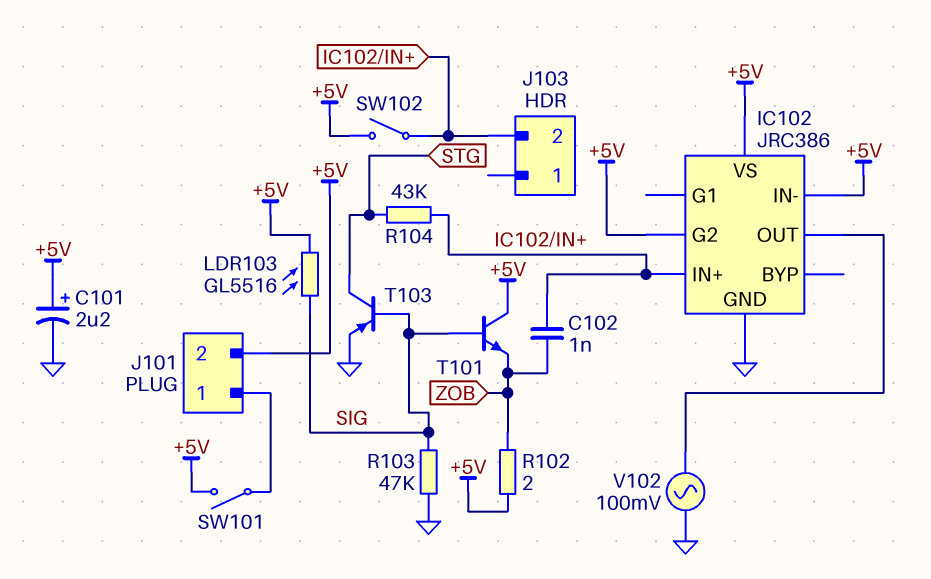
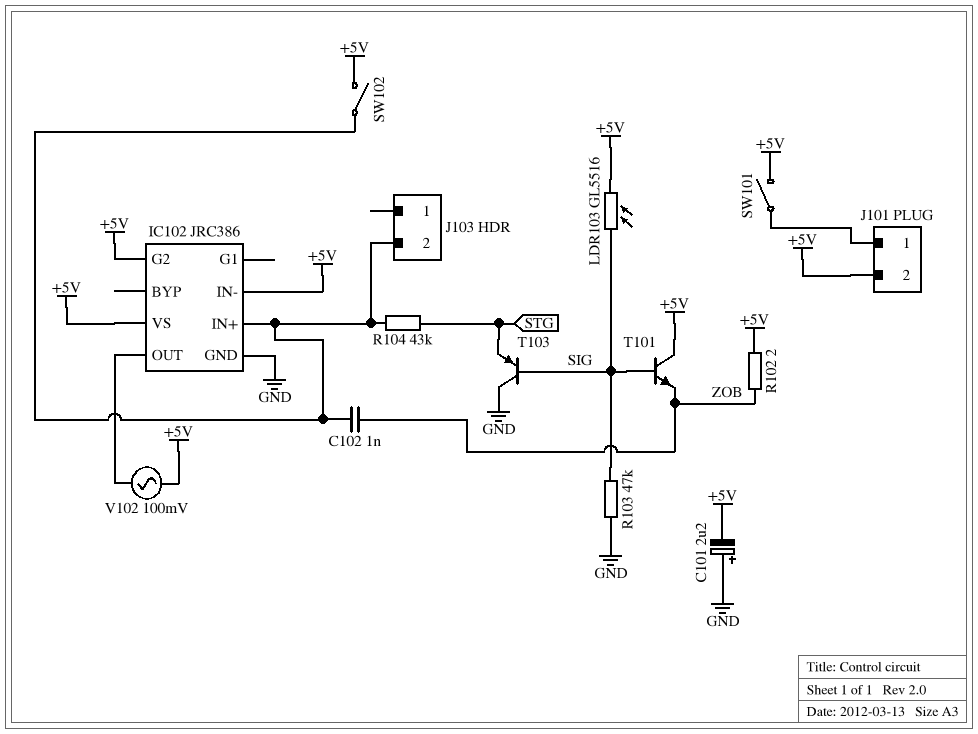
C101: 2.2uF (plus +5V, minus GND) -> 2.2uF (plus GND, minus +5V)
T103: PNP (B SIG, C STG, E GND) -> PNP (B SIG, C GND, E STG)
V102: AC 100mV (GND, IC102/OUT) -> AC 100mV (+5V, IC102/OUT)

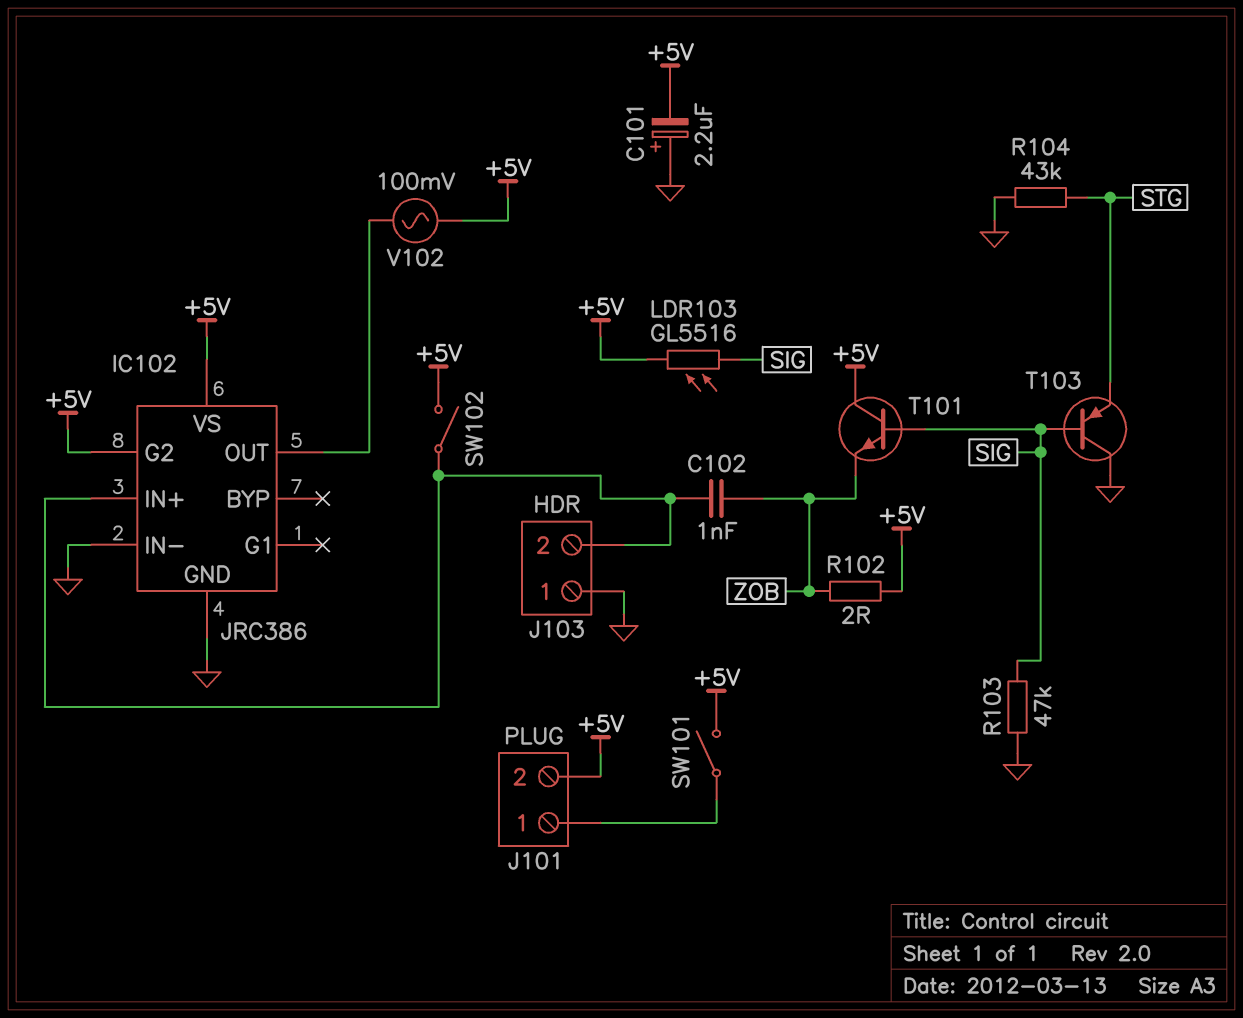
IC102 pin IN-: +5V -> GND
J103 pin 1: none -> GND
R104: 43k (IC102/IN+, STG) -> 43k (GND, STG)

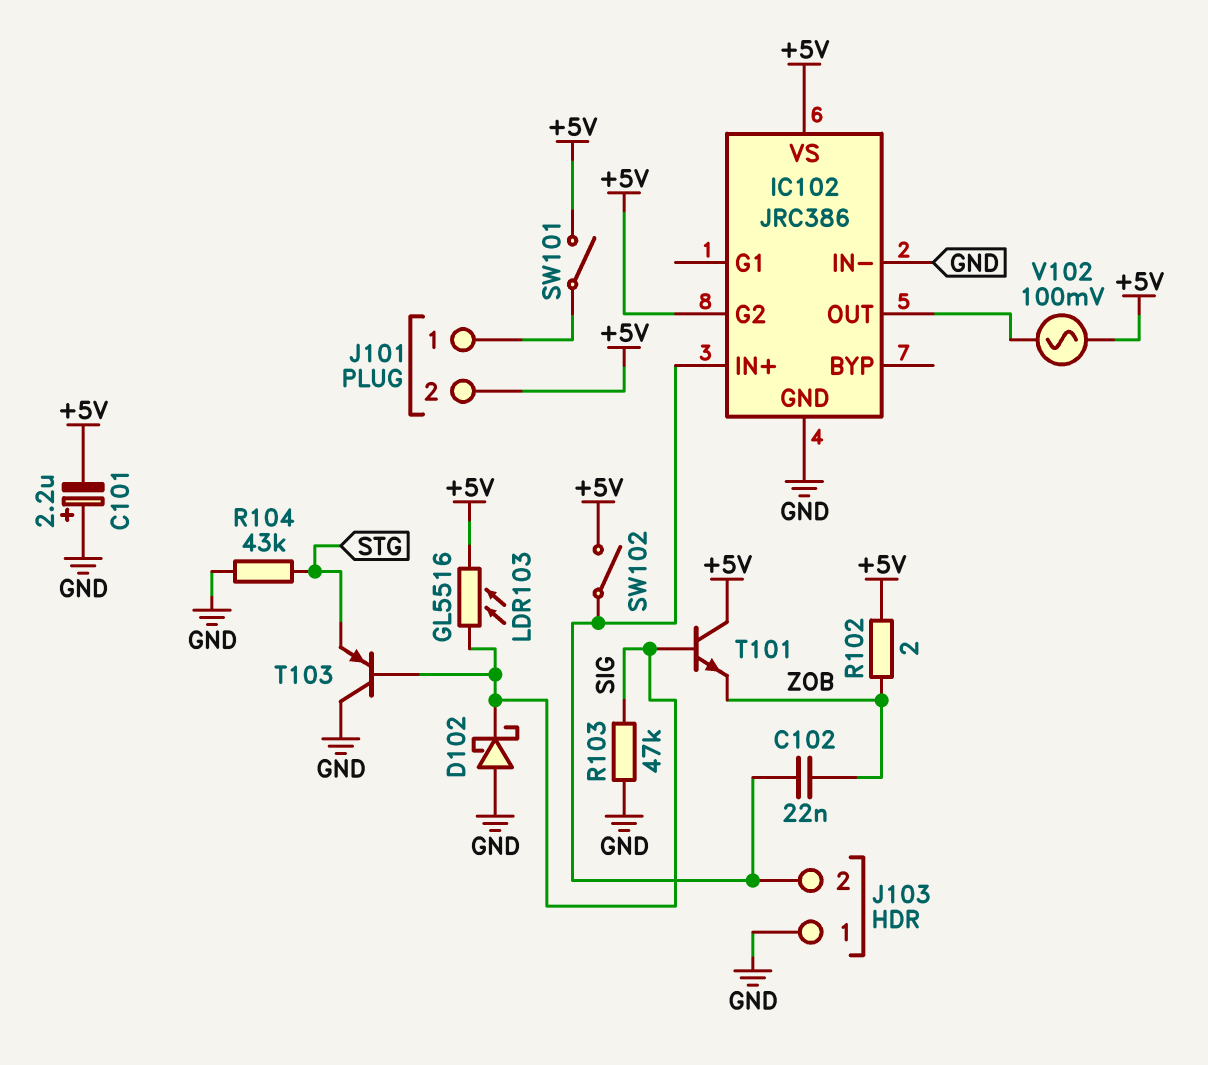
C102: 1nF (IC102/IN+, ZOB) -> 22nF (IC102/IN+, ZOB)
D102: none -> schottky (A GND, K SIG)

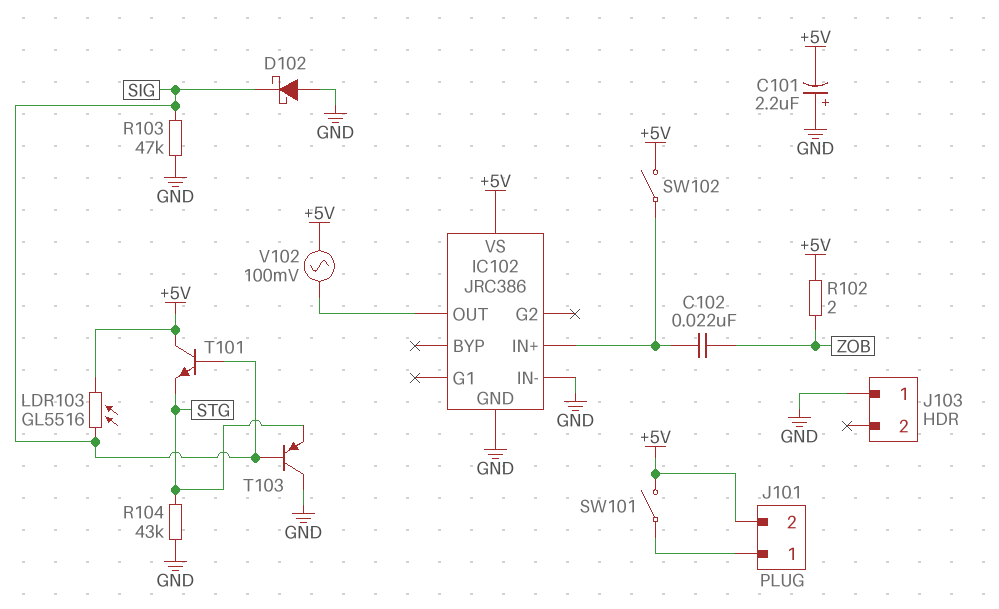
IC102 pin G2: +5V -> none
J103 pin 2: IC102/IN+ -> none
T101: NPN (B SIG, C +5V, E ZOB) -> NPN (B SIG, C +5V, E STG)

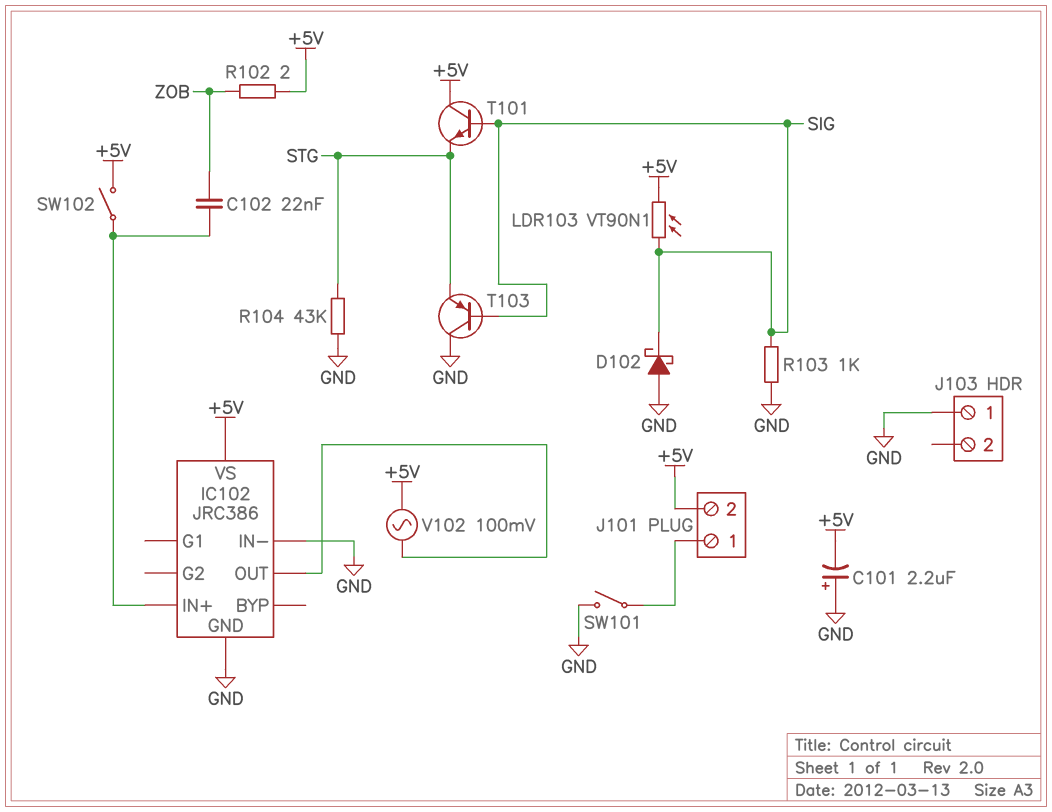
LDR103: GL5516 (+5V, SIG) -> VT90N1 (+5V, SIG)
R103: 47k (GND, SIG) -> 1k (GND, SIG)
SW101: switch (+5V, J101/1) -> switch (GND, J101/1)

